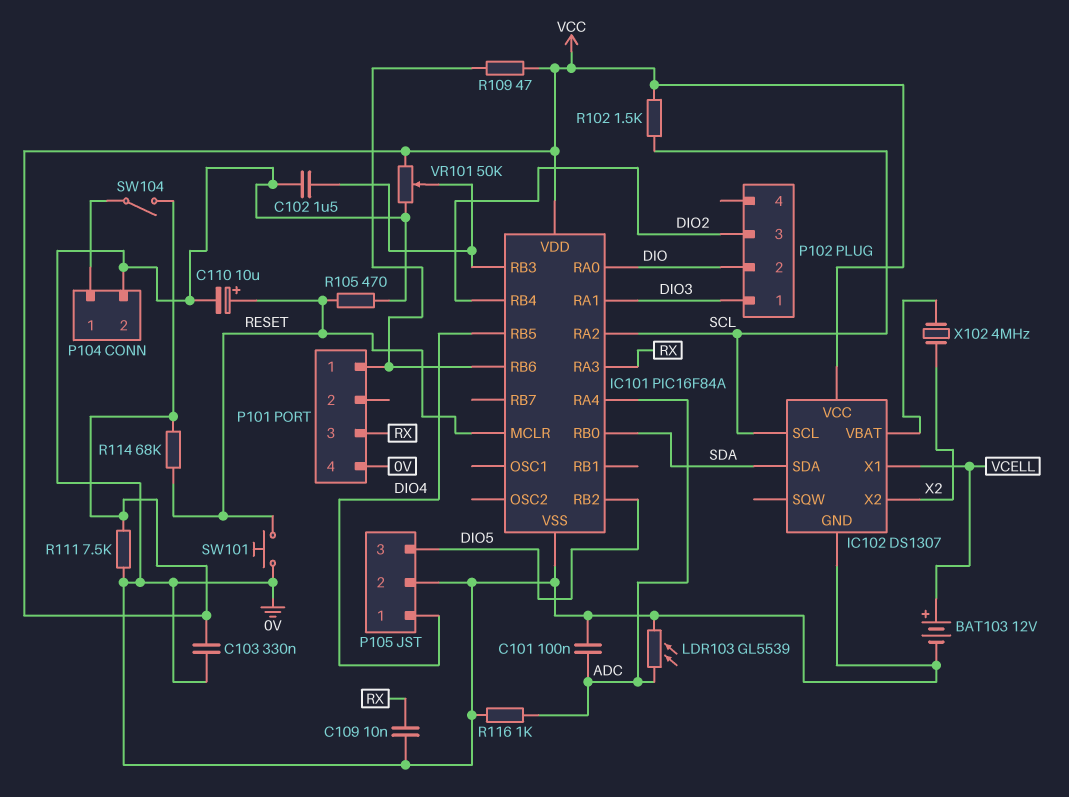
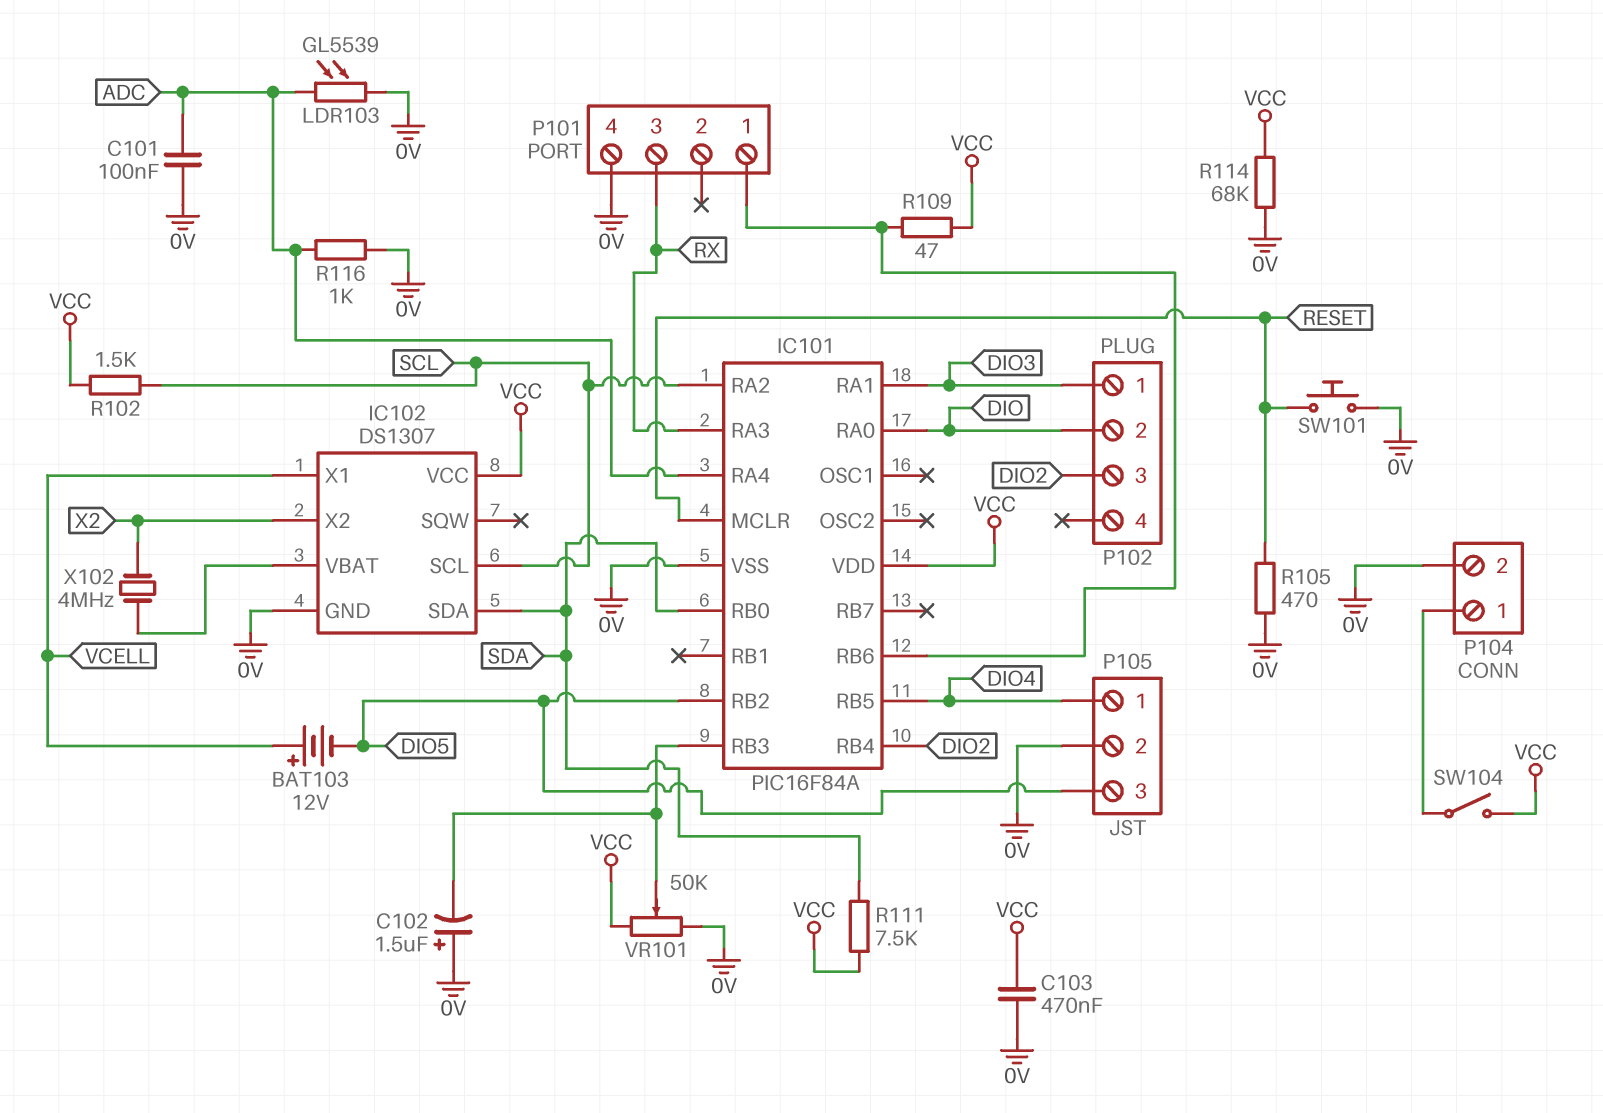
BAT103: 12V (plus VCELL, minus 0V) -> 12V (plus VCELL, minus DIO5)
C102: 1.5uF (0V, IC101/RB3) -> 1.5uF (plus 0V, minus IC101/RB3)
C103: 330nF (0V, VCC) -> 470nF (0V, VCC)
C109: 10nF (0V, RX) -> none
C110: 10uF (plus RESET, minus 0V) -> none
R111: 7.5k (0V, VCC) -> 7.5k (SDA, VCC)
R114: 68k (RESET, VCC) -> 68k (0V, VCC)

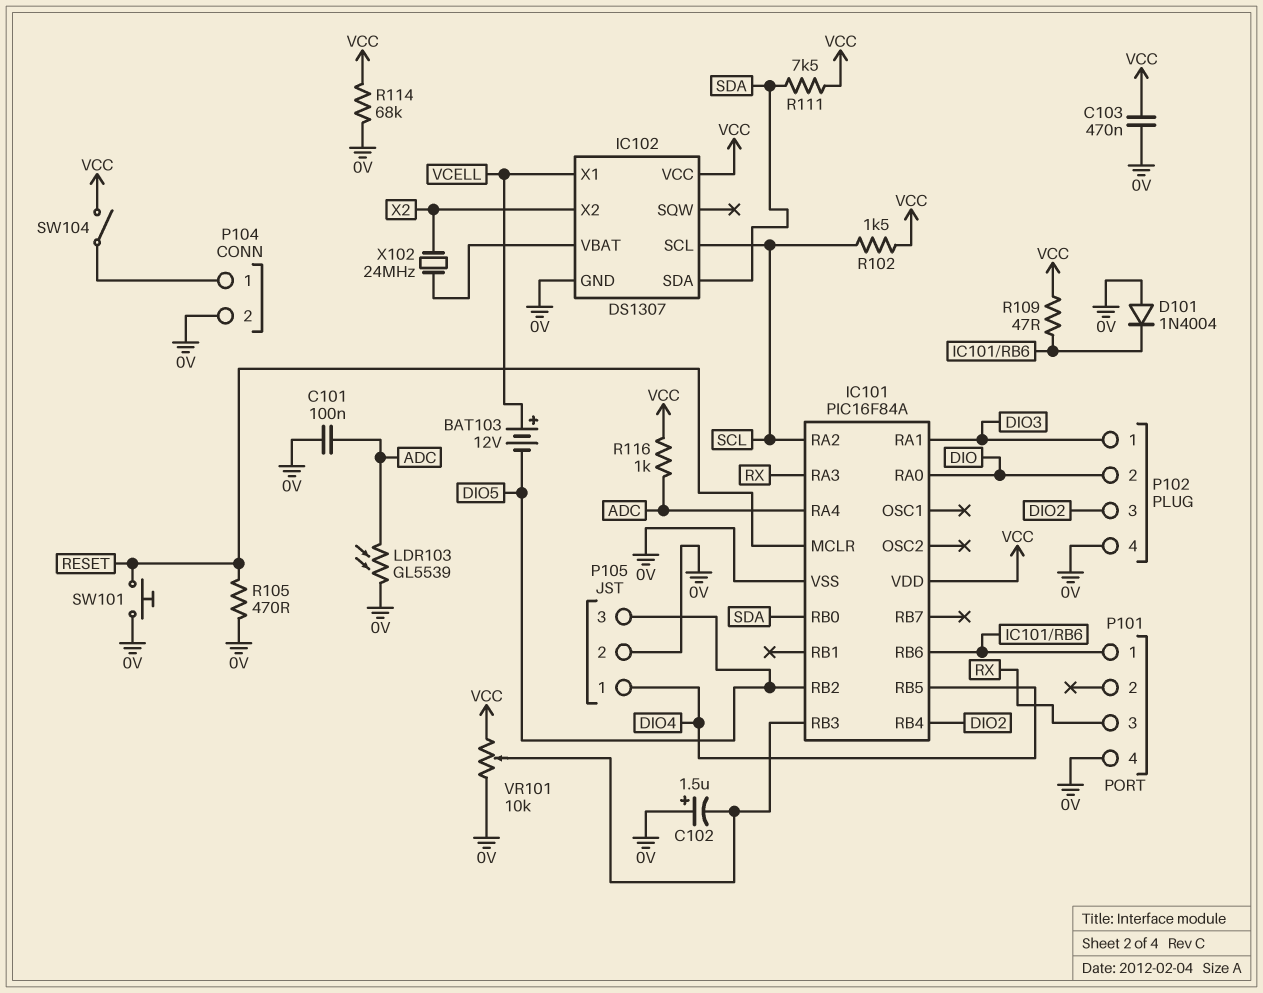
D101: none -> diode 1N4004 (A 0V, K IC101/RB6)
P102 pin 4: none -> 0V
R116: 1k (0V, ADC) -> 1k (ADC, VCC)
VR101: 50k (0V, VCC, wiper IC101/RB3) -> 10k (0V, VCC, wiper IC101/RB3)
X102: 4MHz (IC102/VBAT, X2) -> 24MHz (IC102/VBAT, X2)

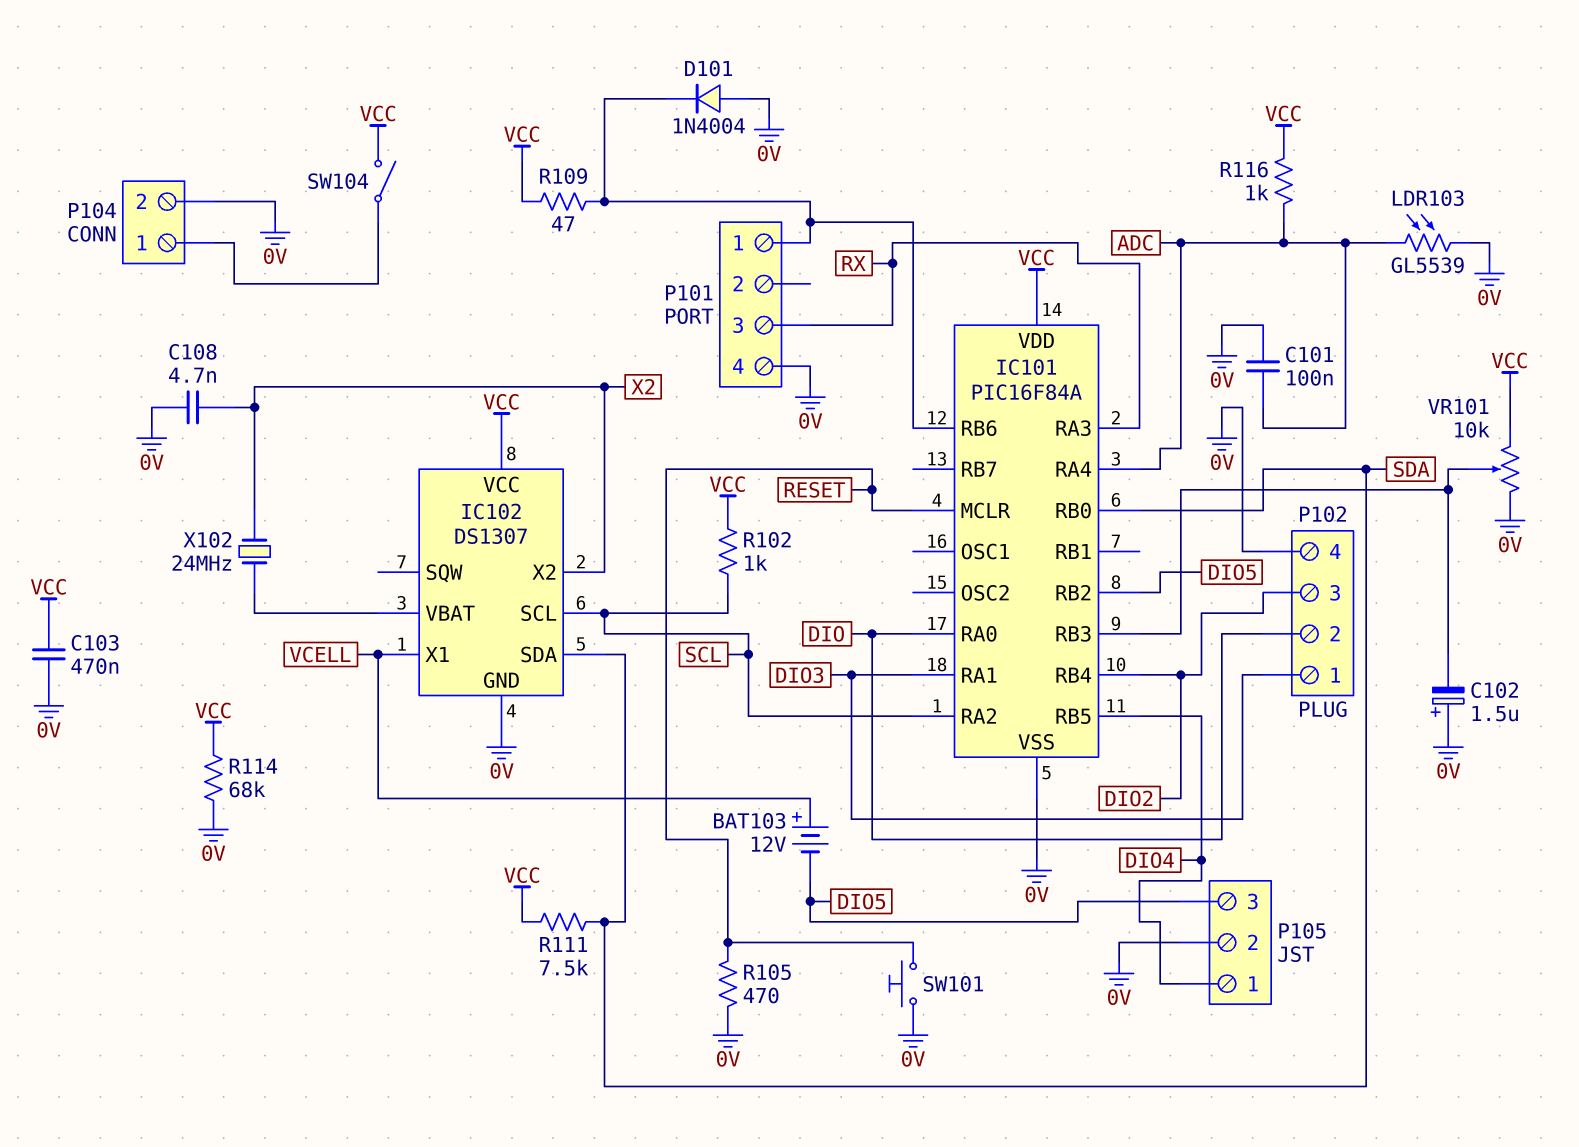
C108: none -> 4.7nF (0V, X2)
R102: 1.5k (SCL, VCC) -> 1k (SCL, VCC)

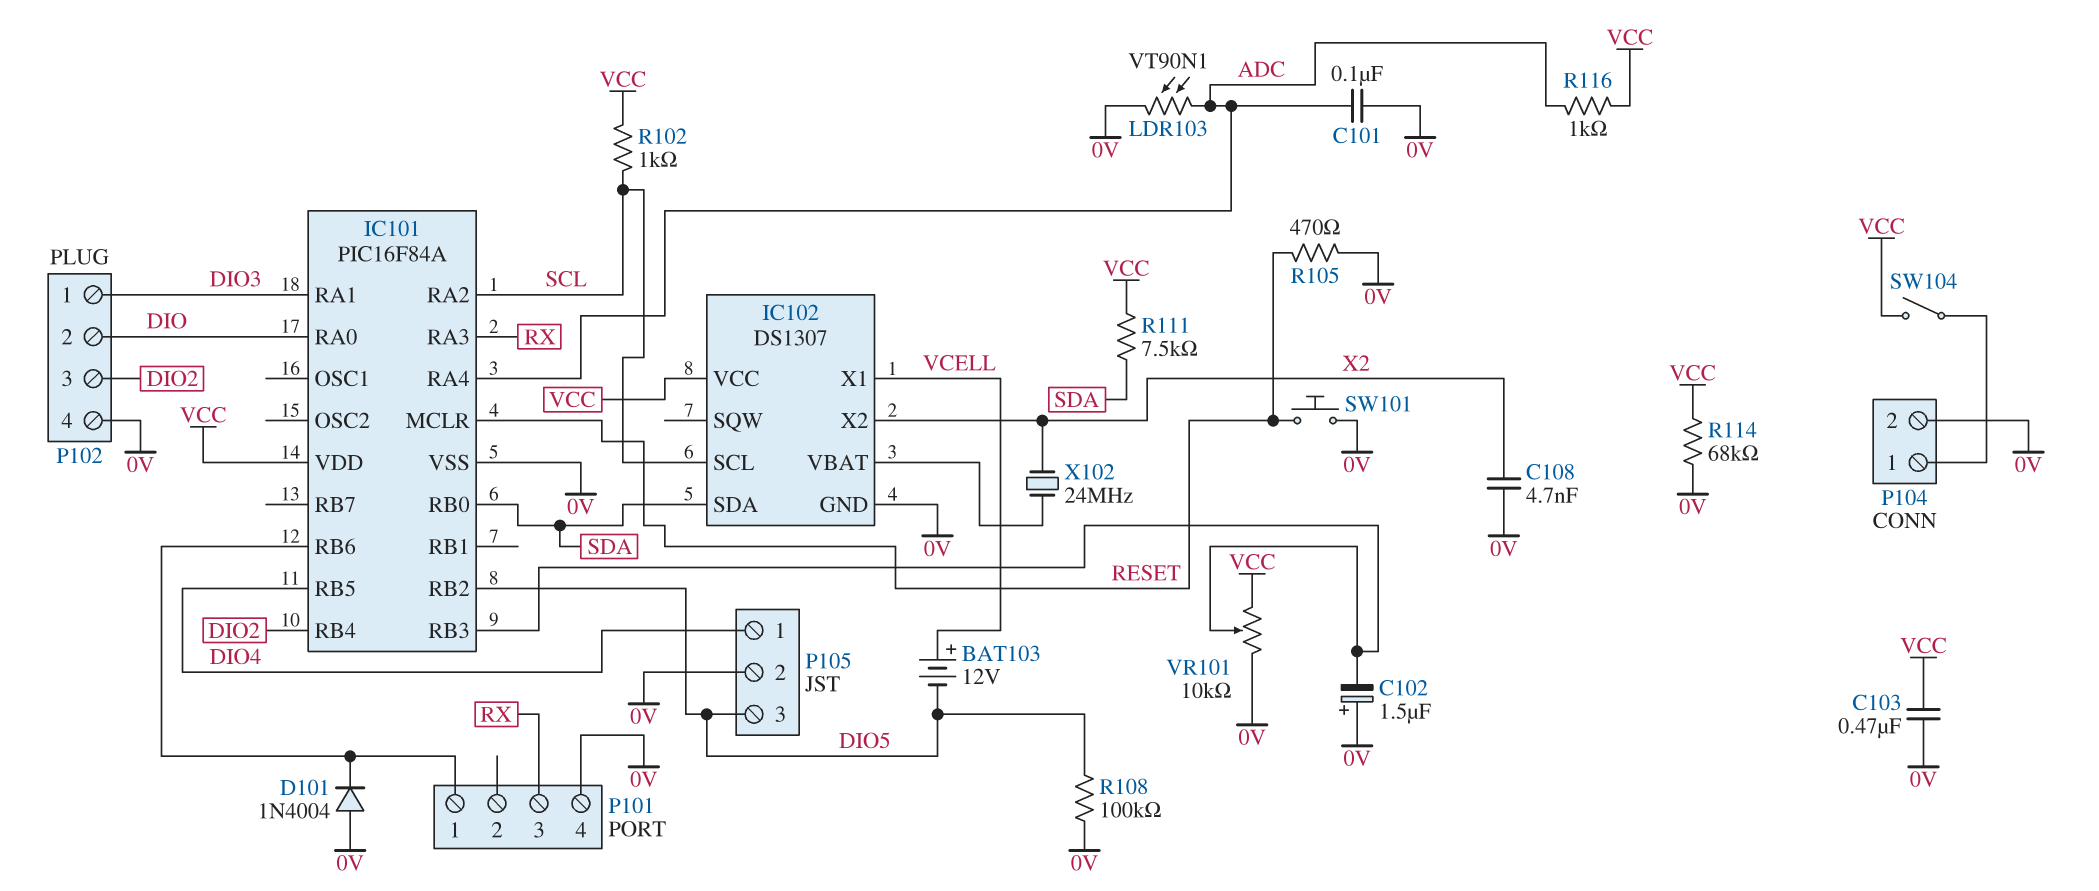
LDR103: GL5539 (0V, ADC) -> VT90N1 (0V, ADC)
R108: none -> 100k (0V, DIO5)
R109: 47 (IC101/RB6, VCC) -> none

